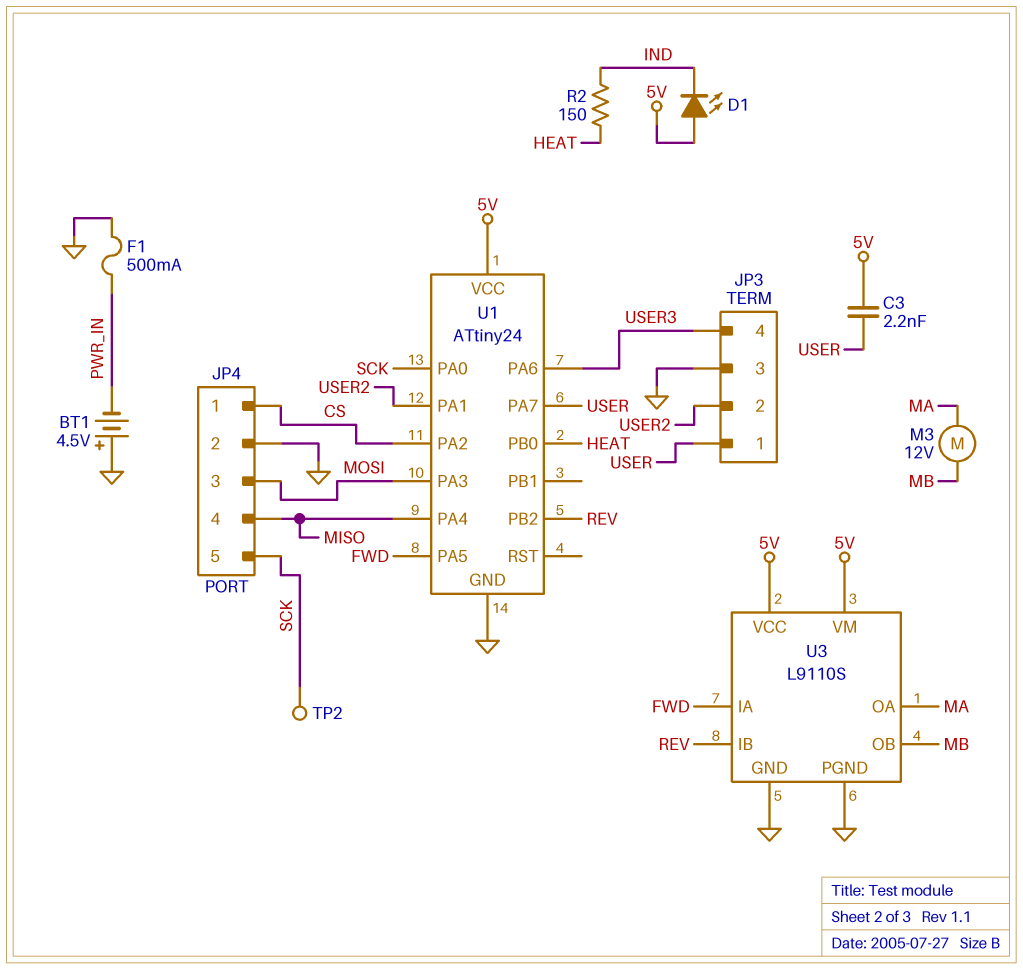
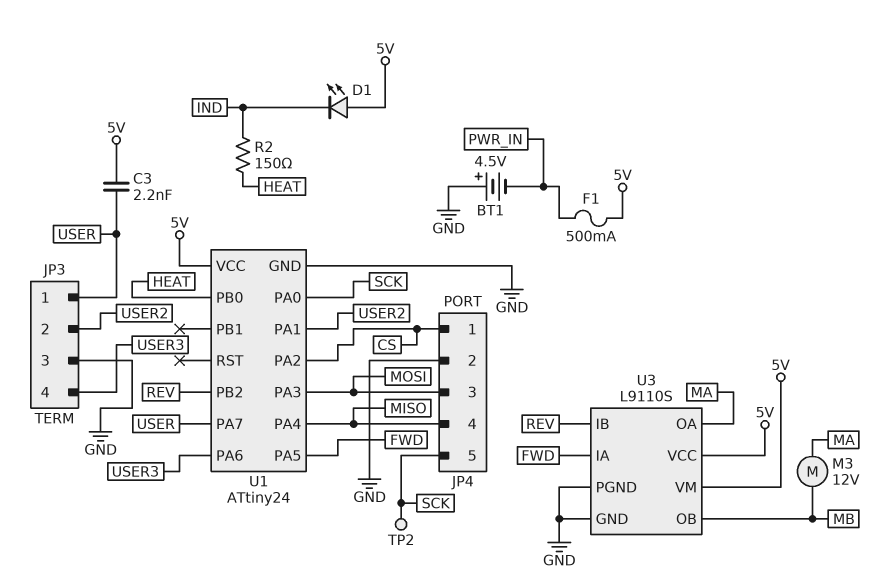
F1: 500mA (GND, PWR_IN) -> 500mA (5V, PWR_IN)

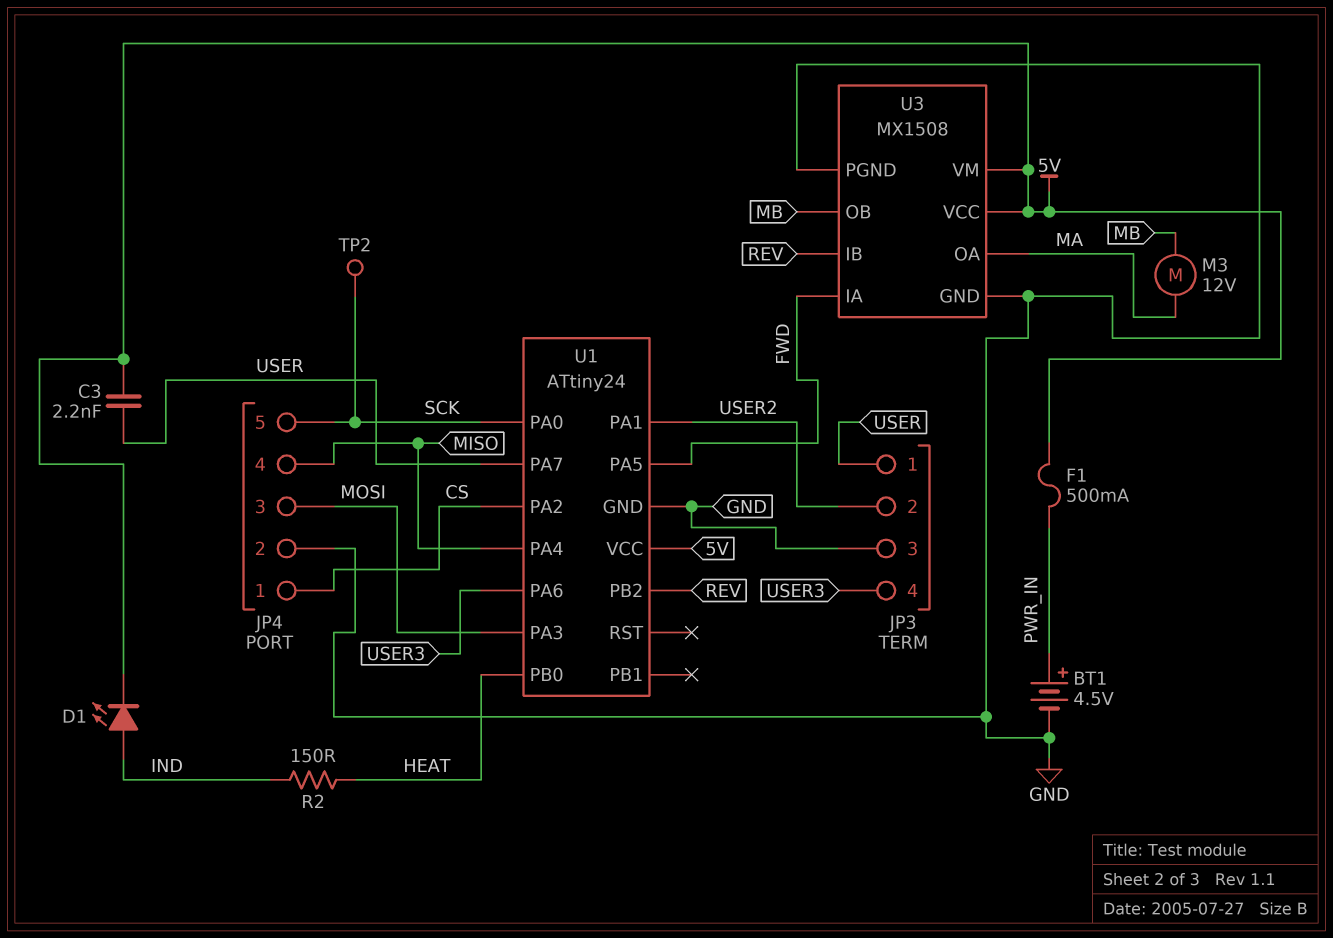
BT1: 4.5V (plus GND, minus PWR_IN) -> 4.5V (plus PWR_IN, minus GND)
D1: LED (A 5V, K IND) -> LED (A IND, K 5V)
U3: L9110S -> MX1508

